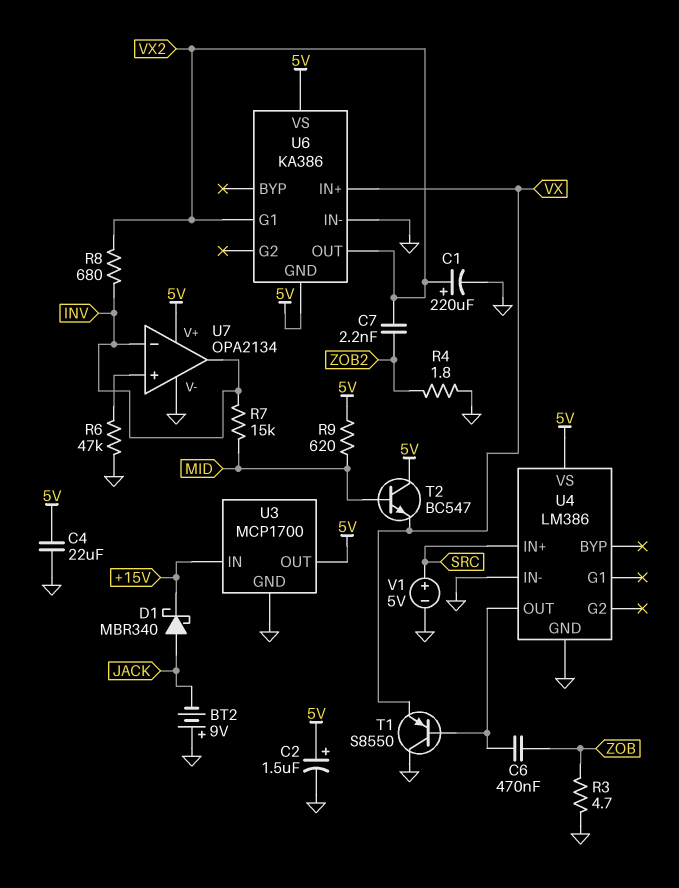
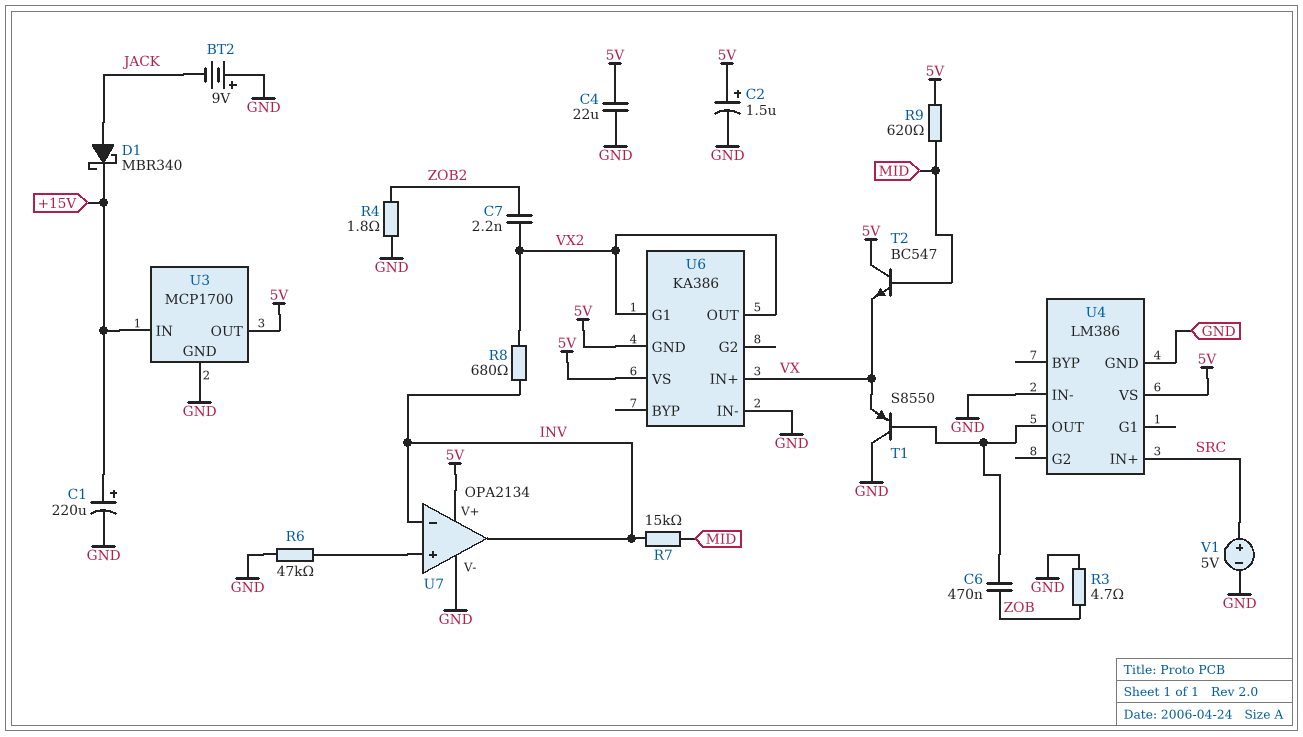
C1: 220uF (plus VX2, minus GND) -> 220uF (plus +15V, minus GND)

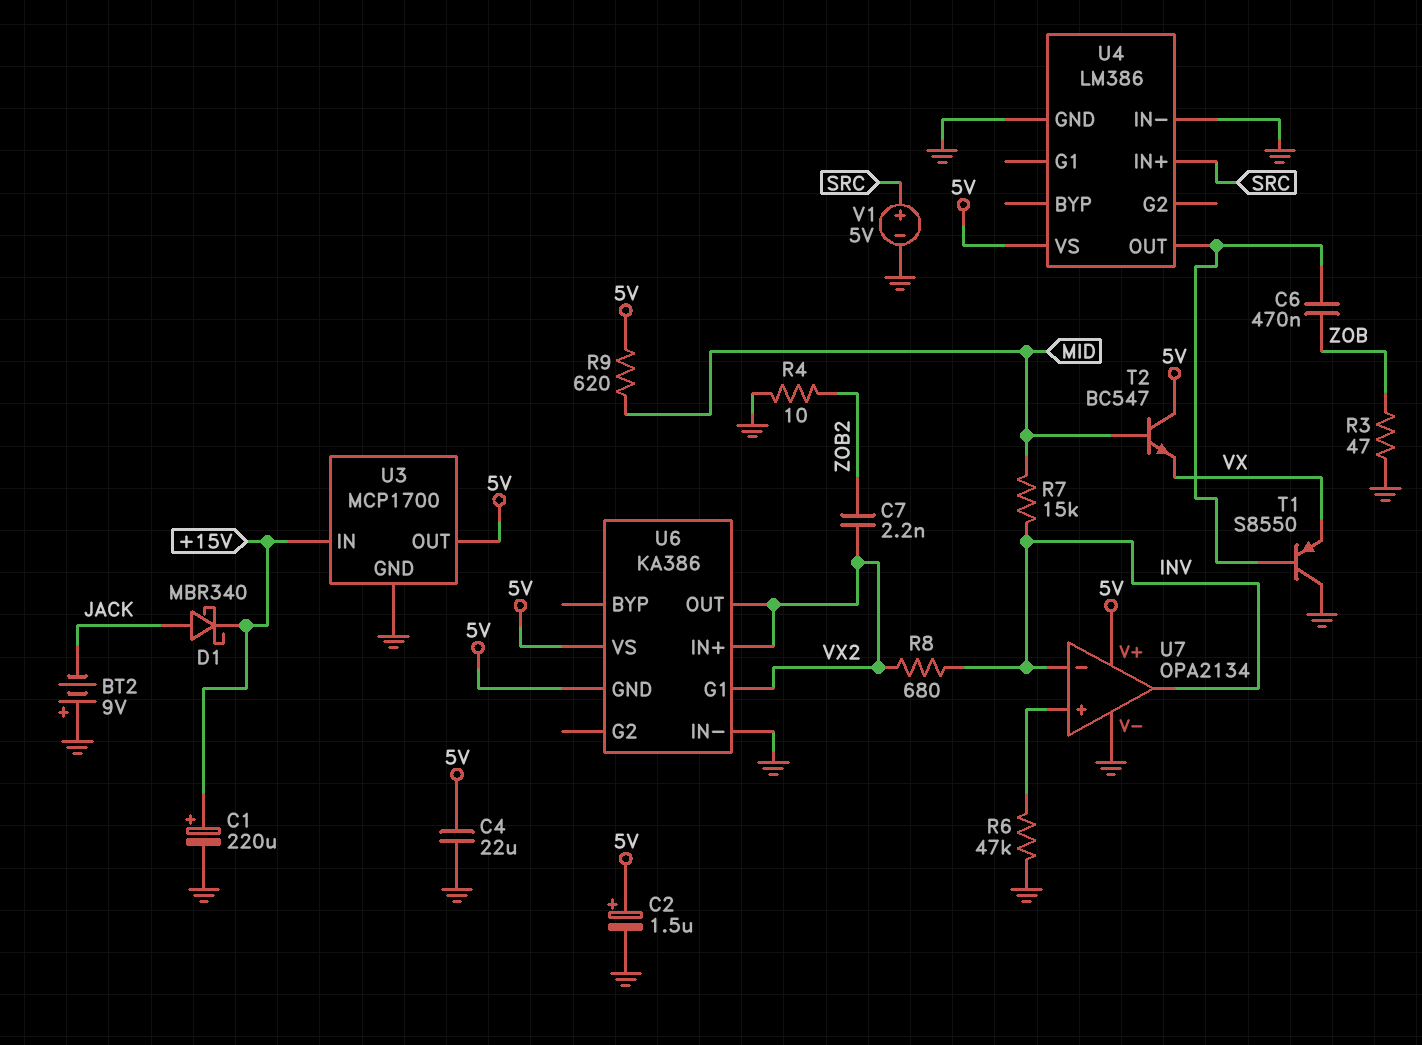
R3: 4.7 (GND, ZOB) -> 47 (GND, ZOB)
R4: 1.8 (GND, ZOB2) -> 10 (GND, ZOB2)
U6 pin IN+: VX -> VX2

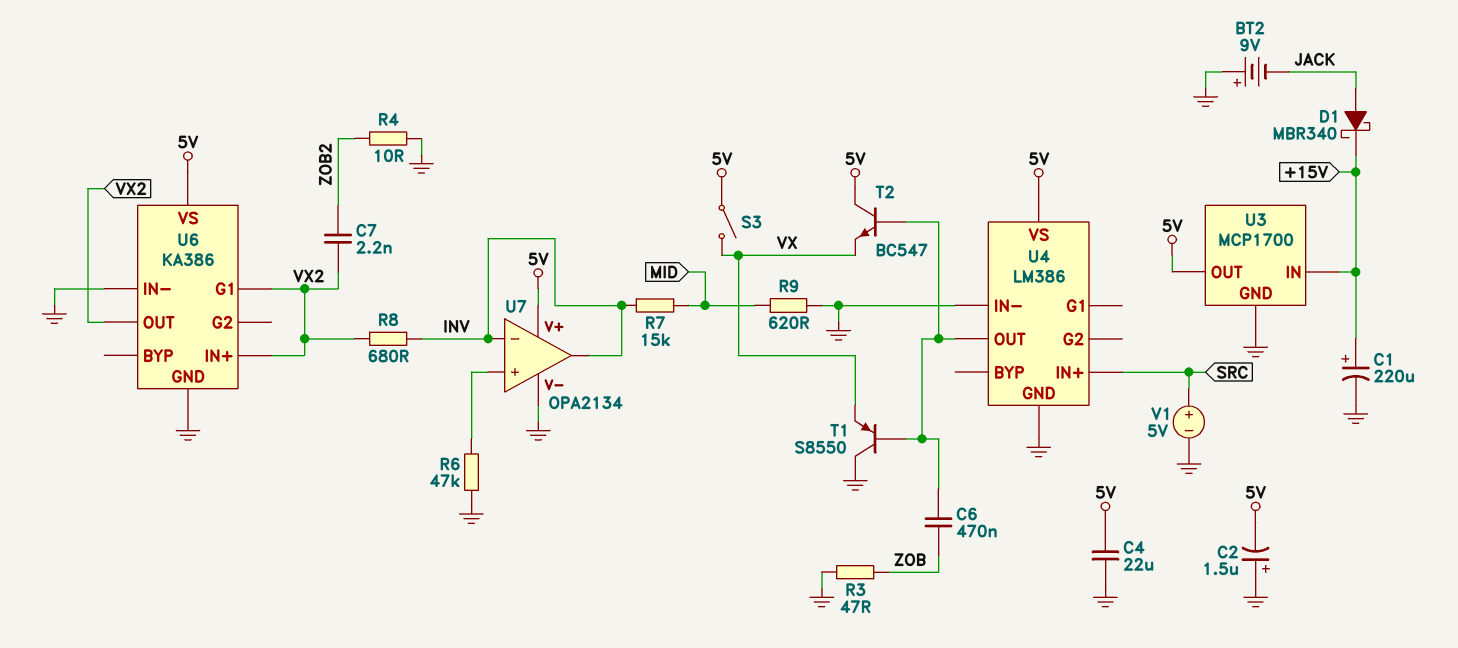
C2: 1.5uF (plus 5V, minus GND) -> 1.5uF (plus GND, minus 5V)
R9: 620 (5V, MID) -> 620 (GND, MID)
S3: none -> switch (5V, VX)
T2: NPN BC547 (B MID, C 5V, E VX) -> NPN BC547 (B U4/OUT, C 5V, E VX)
U6 pin GND: 5V -> GND

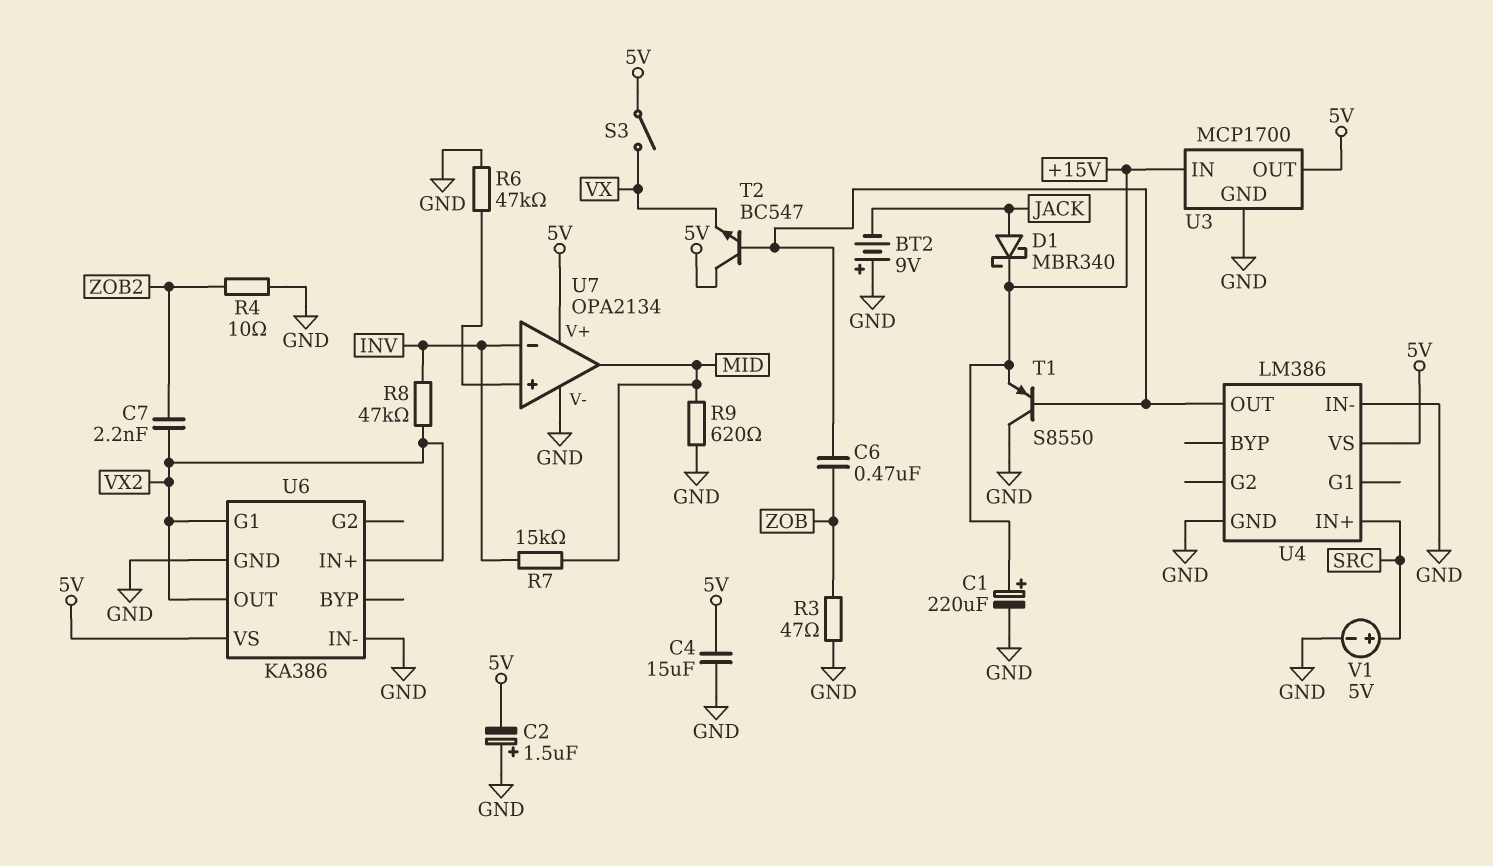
C4: 22uF (5V, GND) -> 15uF (5V, GND)
R8: 680 (INV, VX2) -> 47k (INV, VX2)
T1: PNP S8550 (B U4/OUT, C GND, E VX) -> PNP S8550 (B U4/OUT, C GND, E +15V)
U7 pin out: INV -> MID

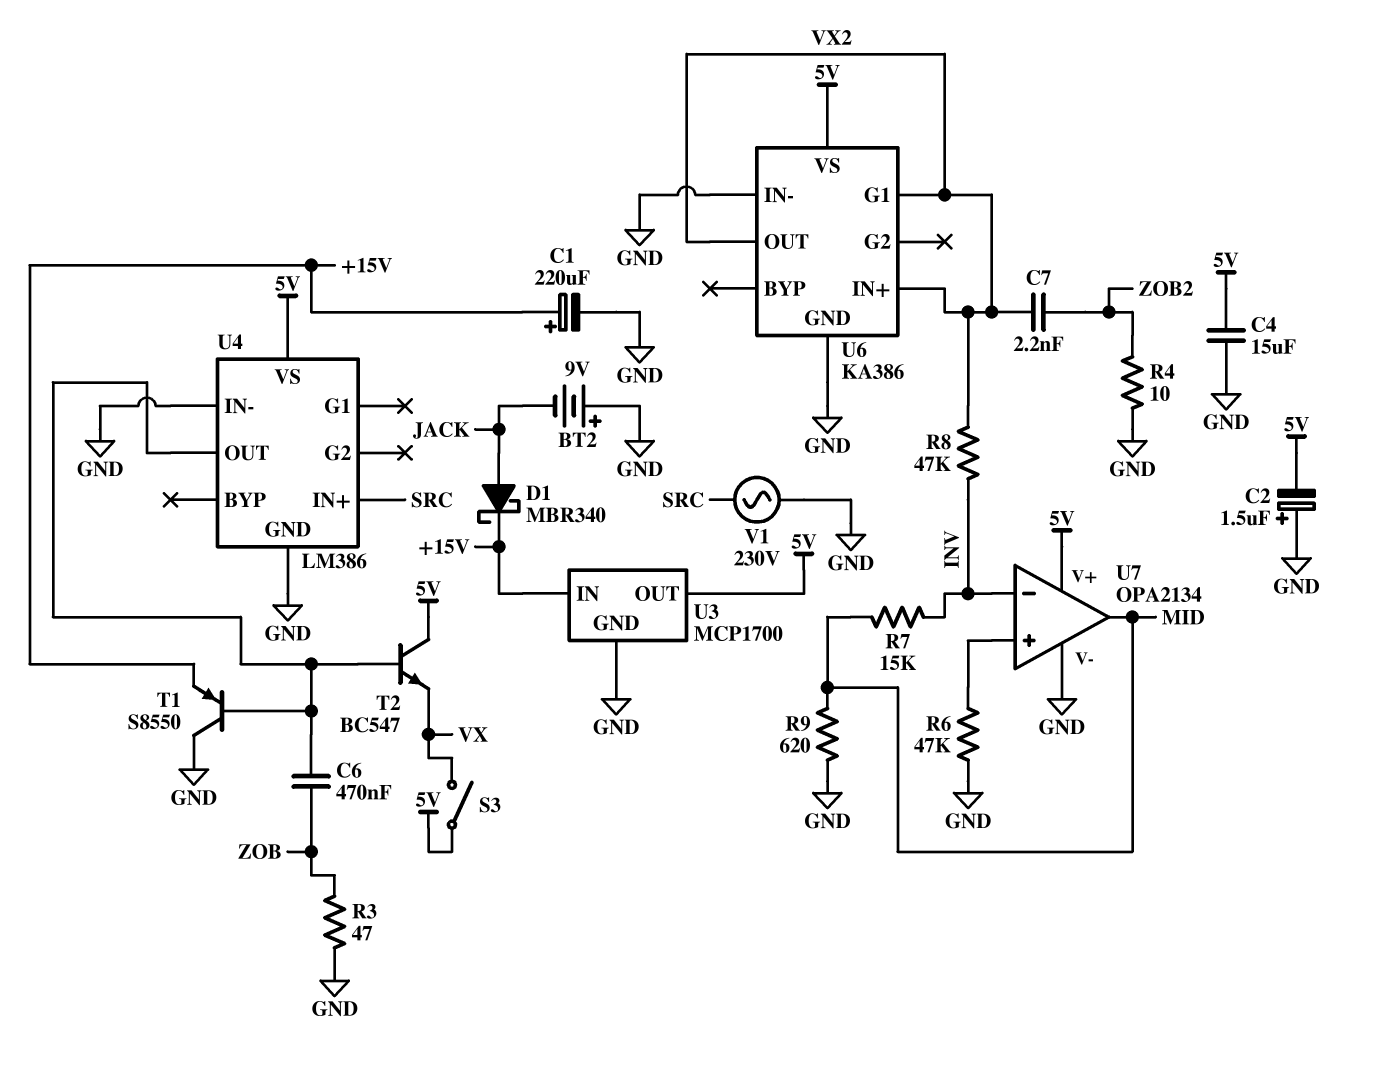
V1: 5V (plus SRC, minus GND) -> AC 230V (GND, SRC)

